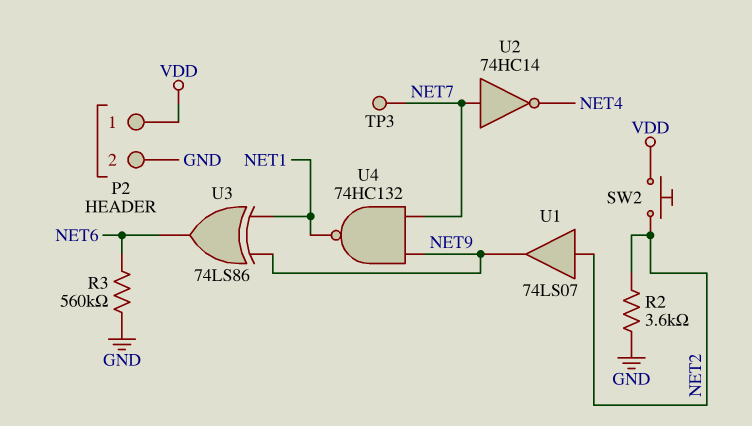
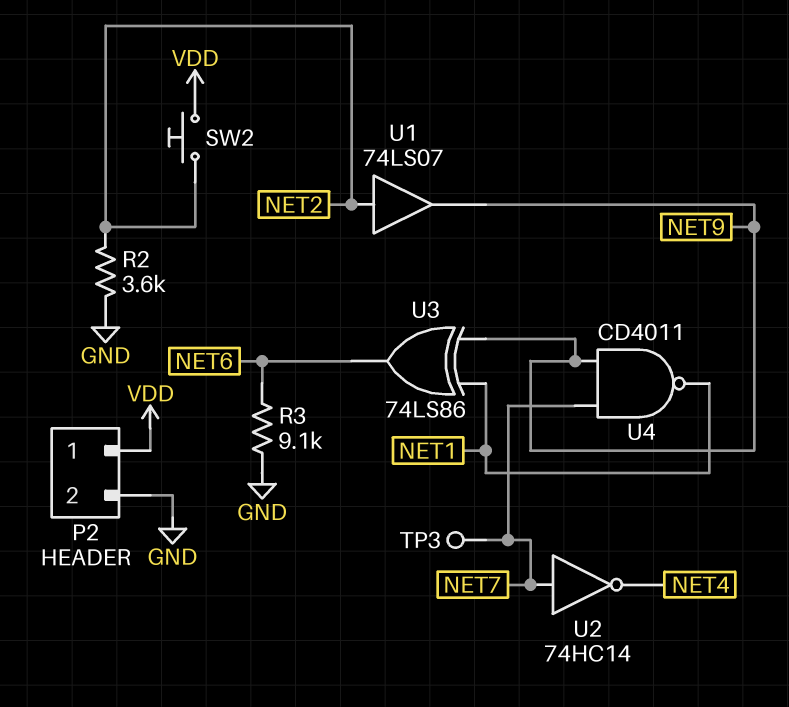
R3: 560k (GND, NET6) -> 9.1k (GND, NET6)
U4: NAND 74HC132 (in NET7, in NET9, out NET1) -> NAND CD4011 (in NET7, in NET9, out NET1)

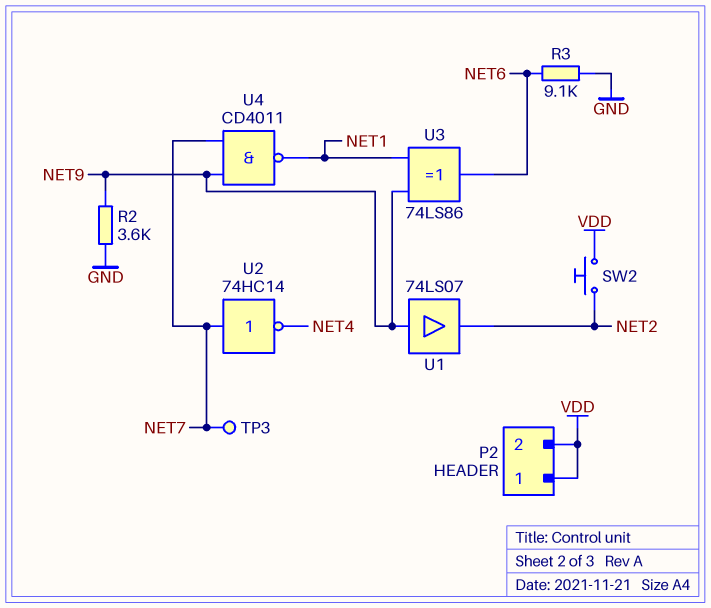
P2 pin 2: GND -> VDD
R2: 3.6k (GND, NET2) -> 3.6k (GND, NET9)
U1: buffer 74LS07 (in NET2, out NET9) -> buffer 74LS07 (in NET9, out NET2)

